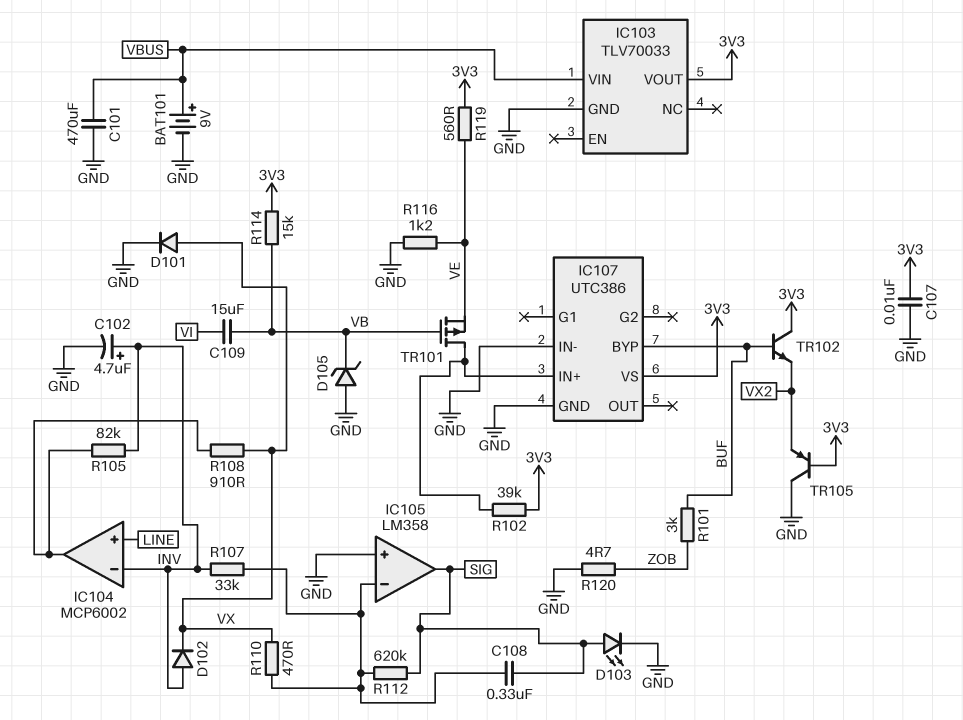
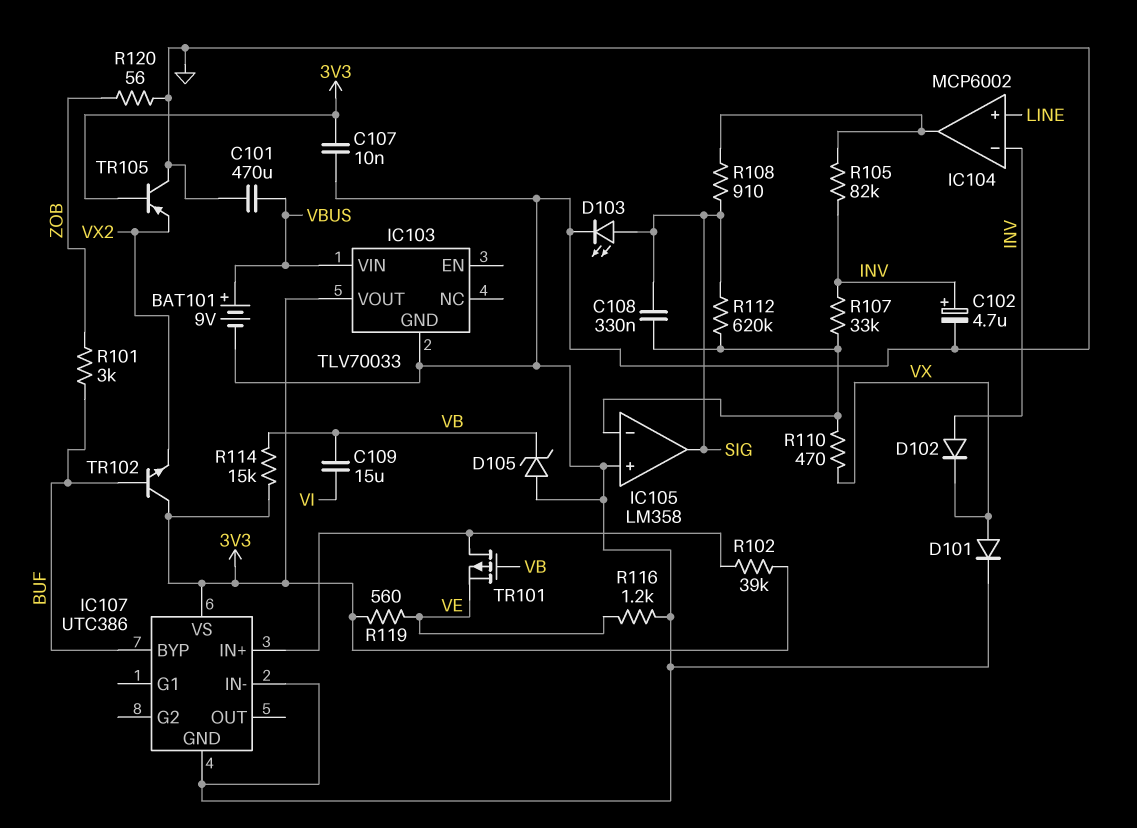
R108: 910 (IC104/out, VX) -> 910 (IC104/out, SIG)
R120: 4.7 (GND, ZOB) -> 56 (GND, ZOB)

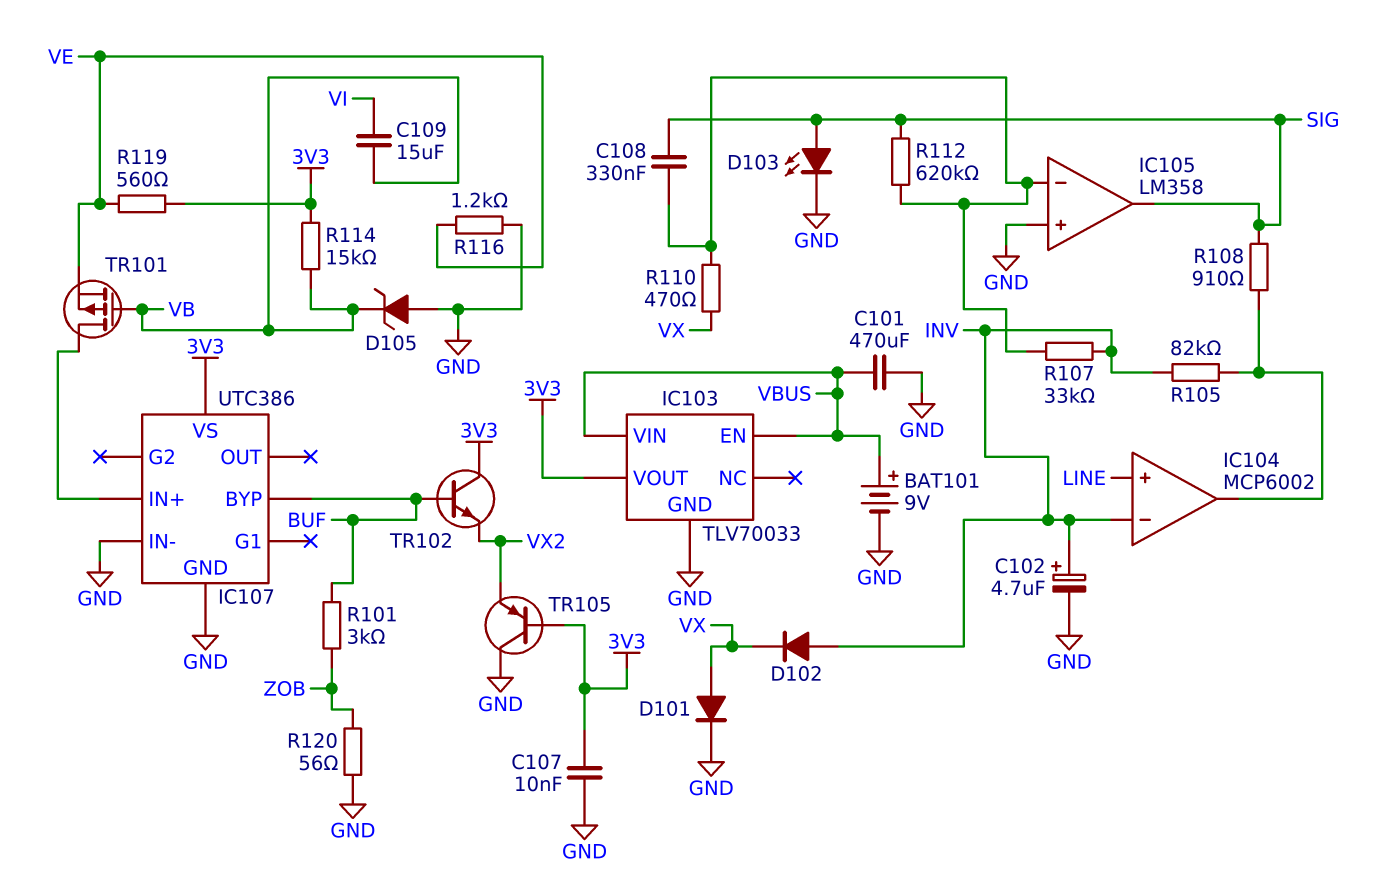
IC103 pin EN: none -> VBUS
R102: 39k (3V3, IC107/IN+) -> none

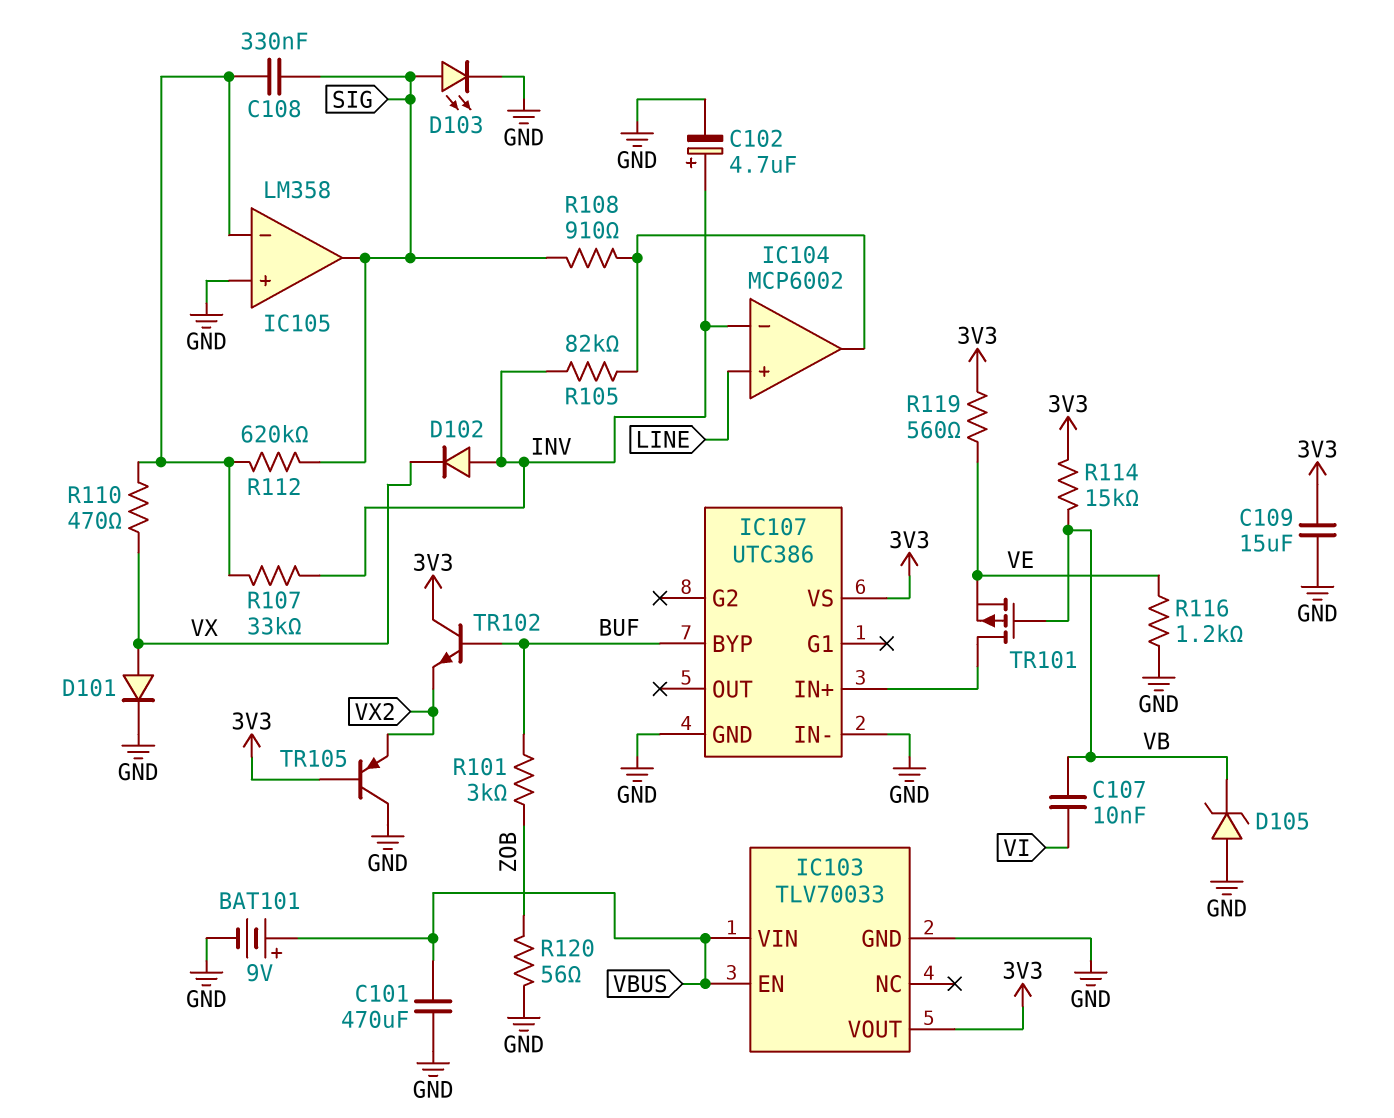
C107: 10nF (3V3, GND) -> 10nF (VB, VI)
C109: 15uF (VB, VI) -> 15uF (3V3, GND)

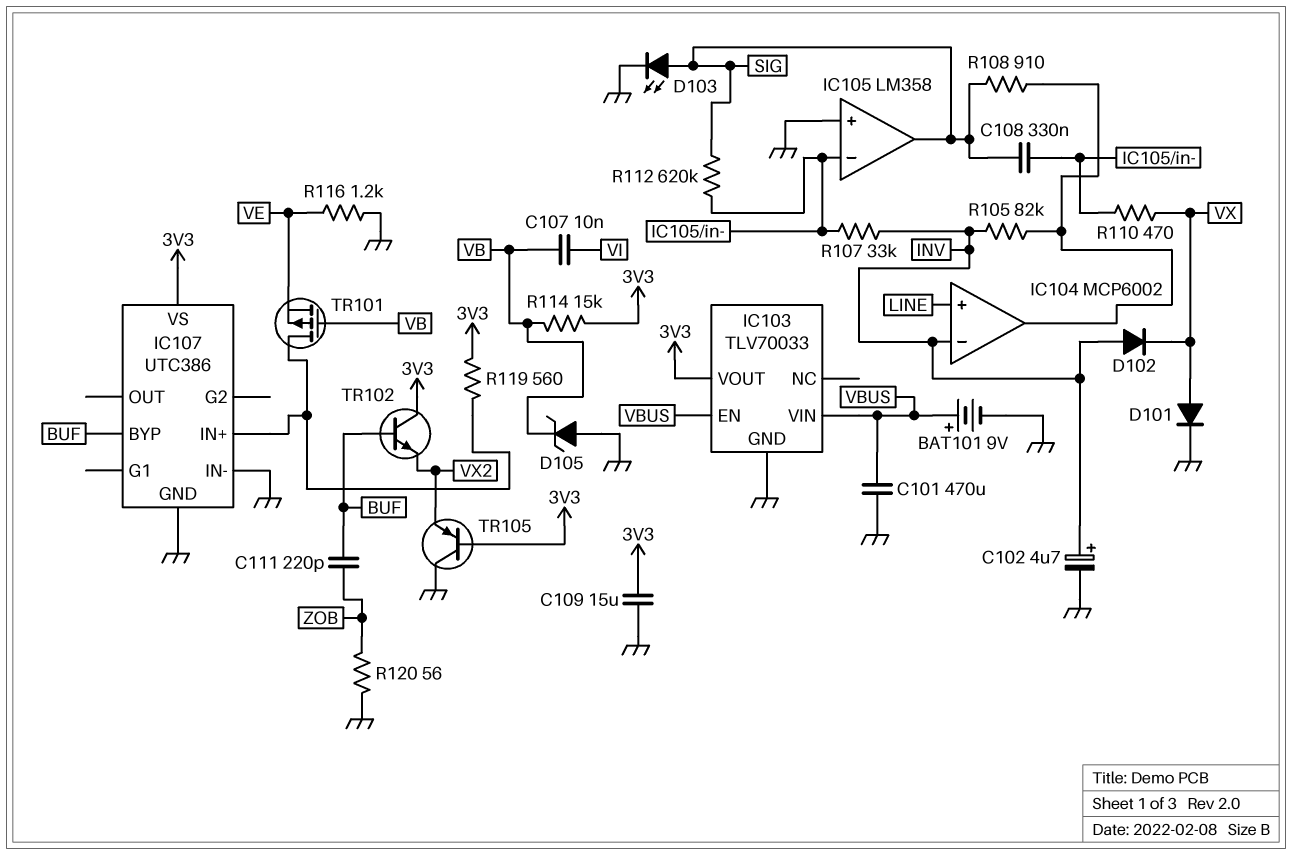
C111: none -> 220pF (BUF, ZOB)
R101: 3k (BUF, ZOB) -> none
R119: 560 (3V3, VE) -> 560 (3V3, IC107/IN+)

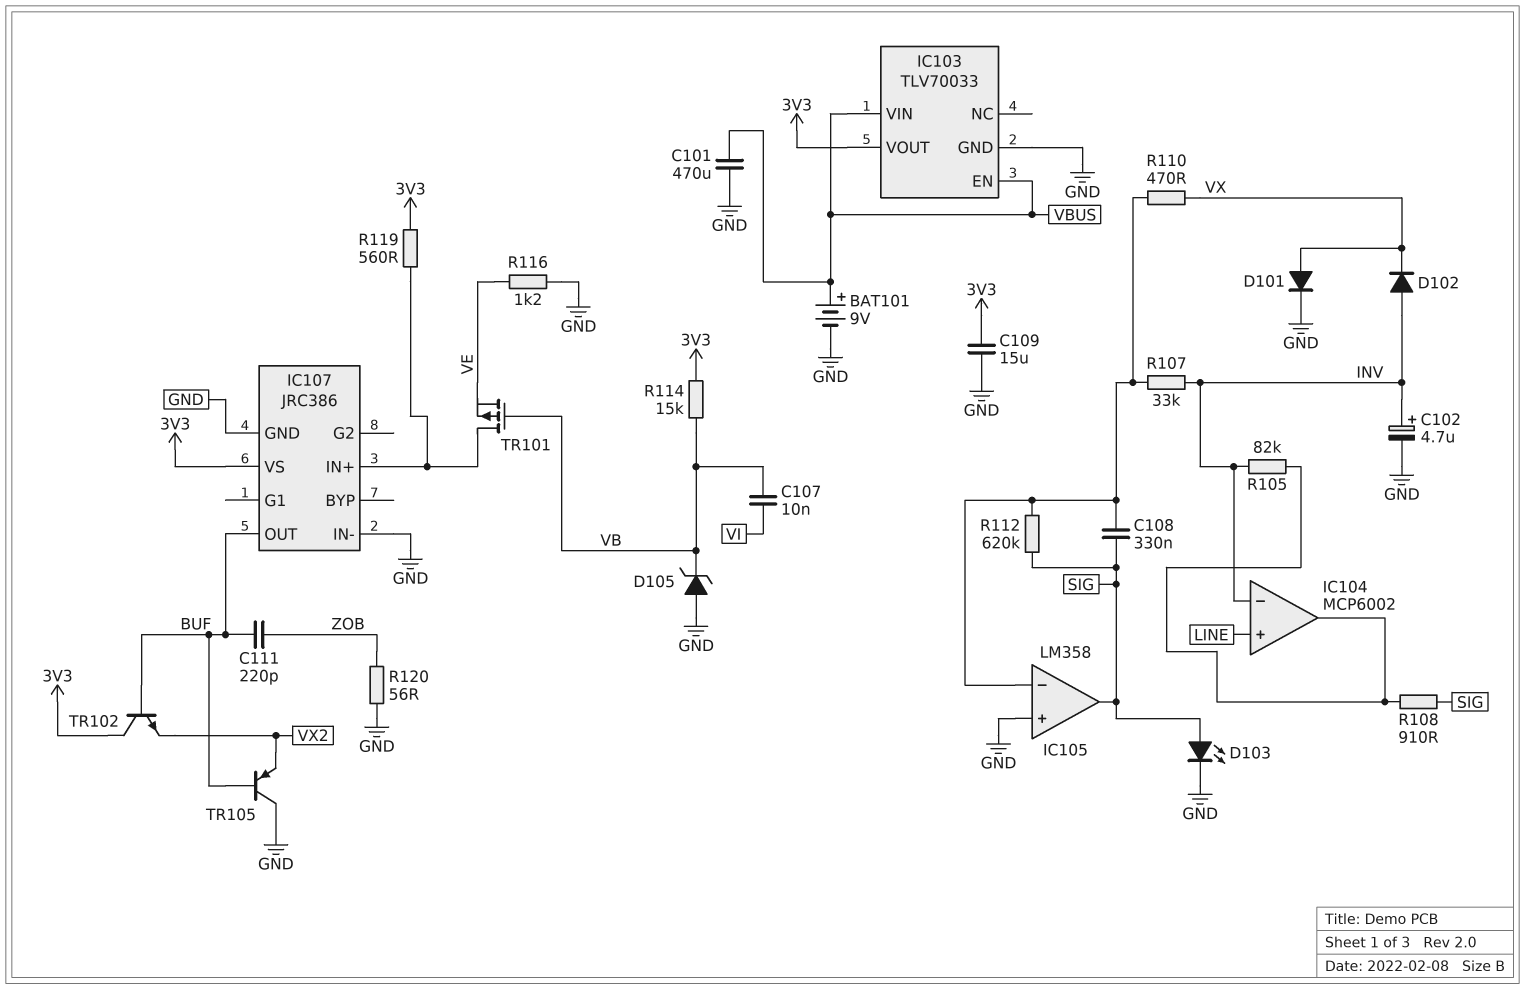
IC107: UTC386 -> JRC386
IC107 pin BYP: BUF -> none
IC107 pin OUT: none -> BUF
TR105: PNP (B 3V3, C GND, E VX2) -> PNP (B BUF, C GND, E VX2)

